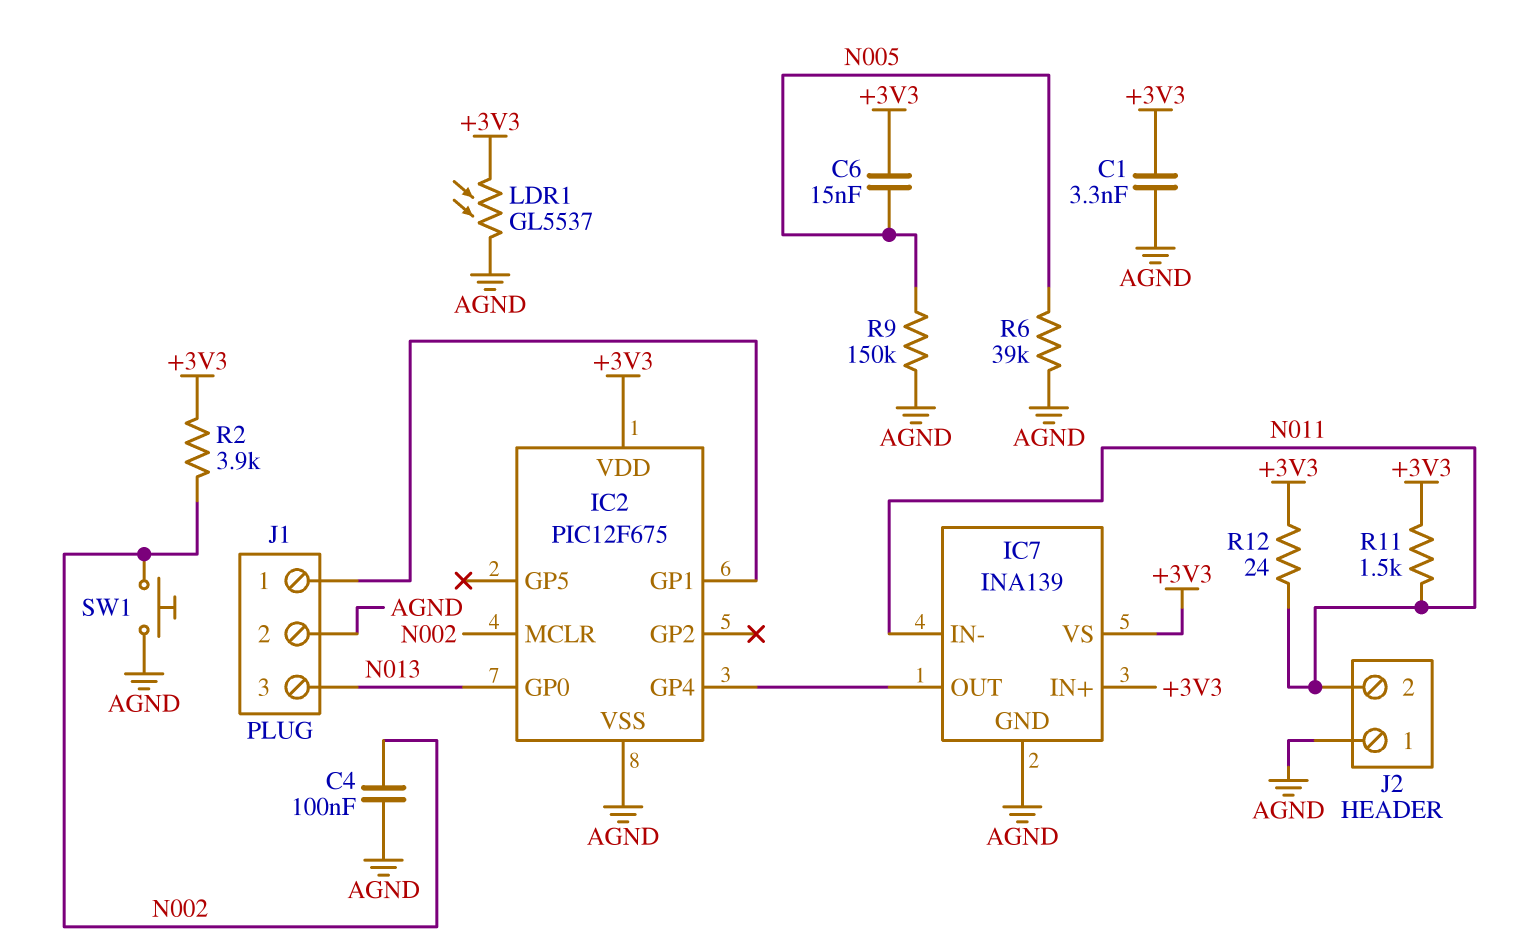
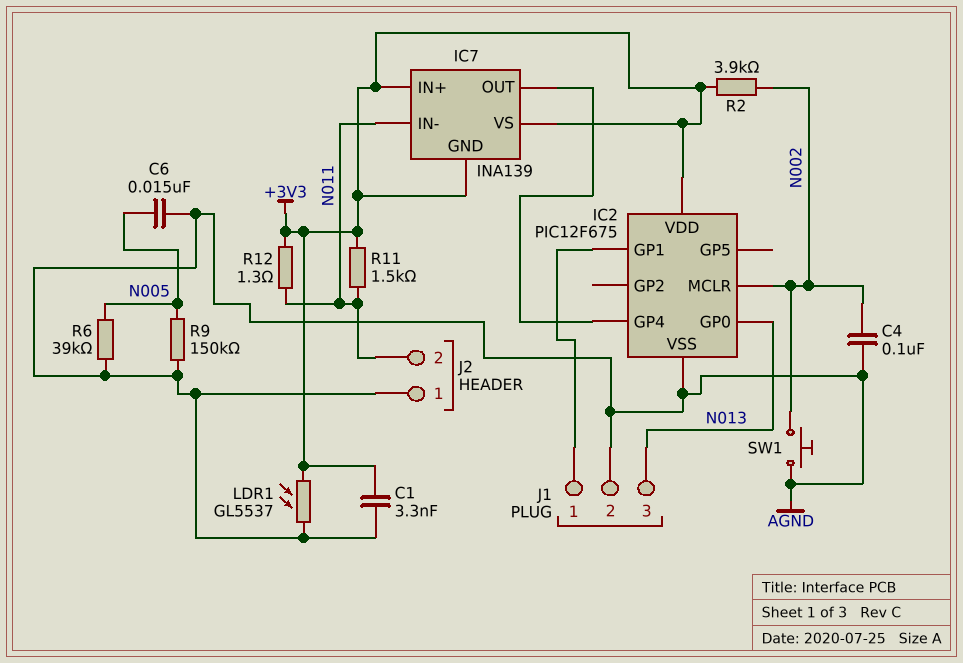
C6: 15nF (+3V3, N005) -> 15nF (AGND, N005)
IC7 pin GND: AGND -> +3V3
R12: 24 (+3V3, N011) -> 1.3 (+3V3, N011)

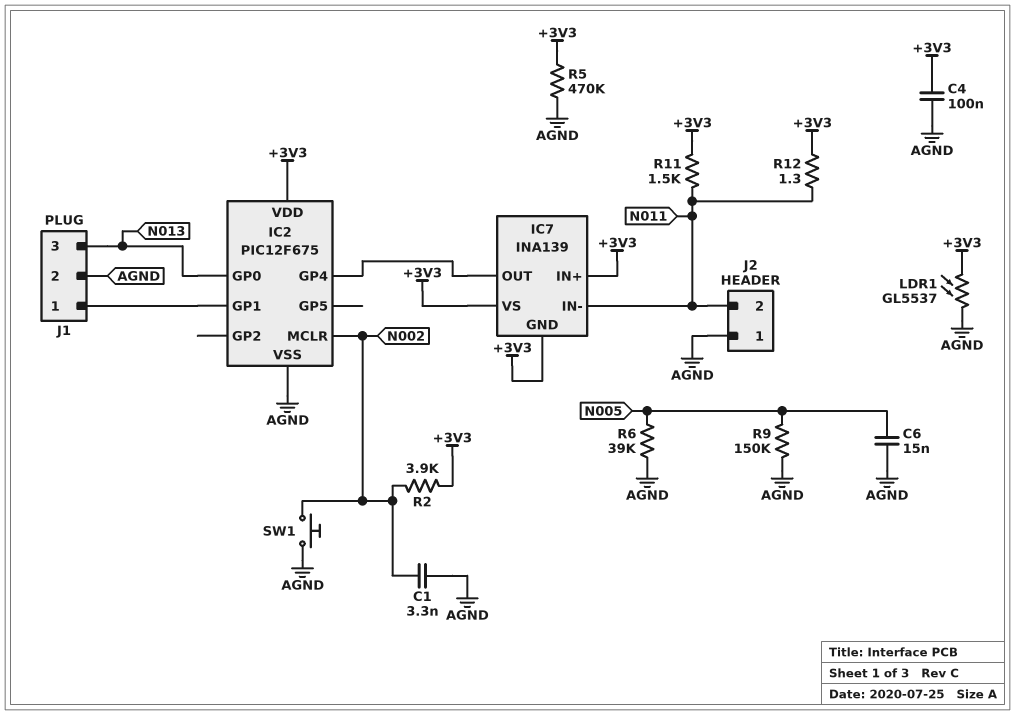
C1: 3.3nF (+3V3, AGND) -> 3.3nF (AGND, N002)
C4: 100nF (AGND, N002) -> 100nF (+3V3, AGND)
R5: none -> 470k (+3V3, AGND)

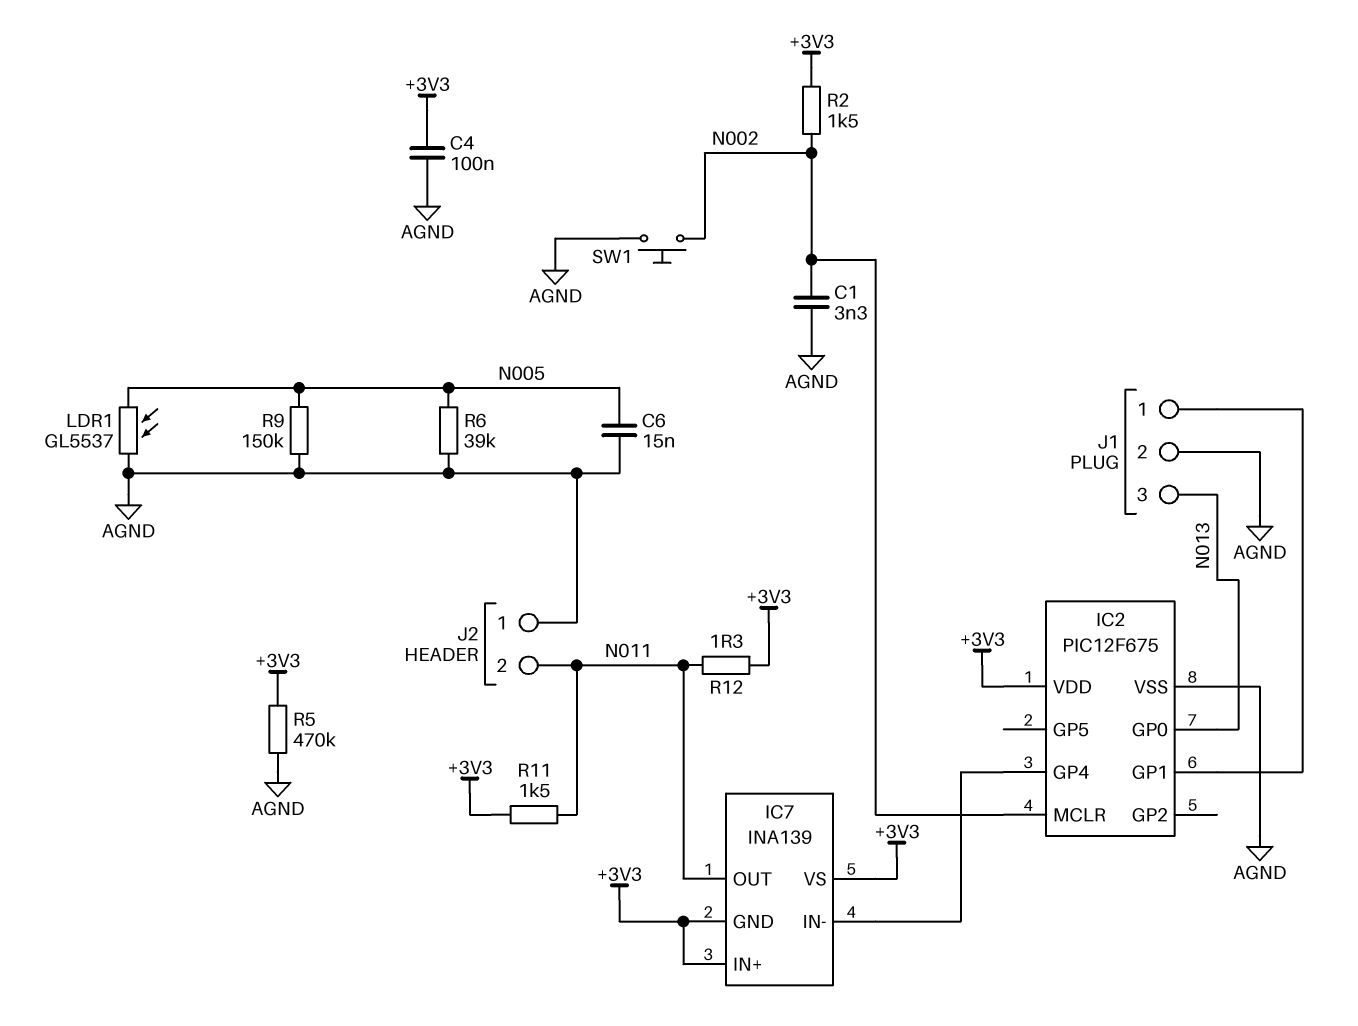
IC7 pin IN-: N011 -> IC2/GP4
IC7 pin OUT: IC2/GP4 -> N011
LDR1: GL5537 (+3V3, AGND) -> GL5537 (AGND, N005)
R2: 3.9k (+3V3, N002) -> 1.5k (+3V3, N002)

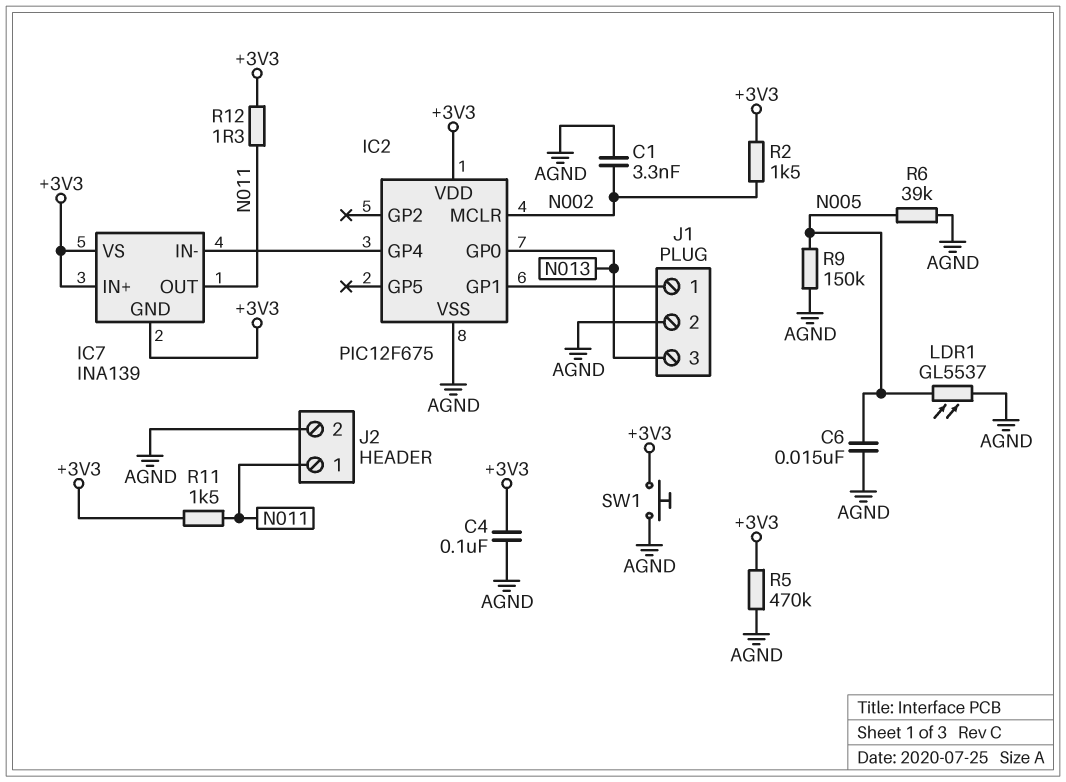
J2 pin 1: AGND -> N011
J2 pin 2: N011 -> AGND
SW1: button (AGND, N002) -> button (+3V3, AGND)

